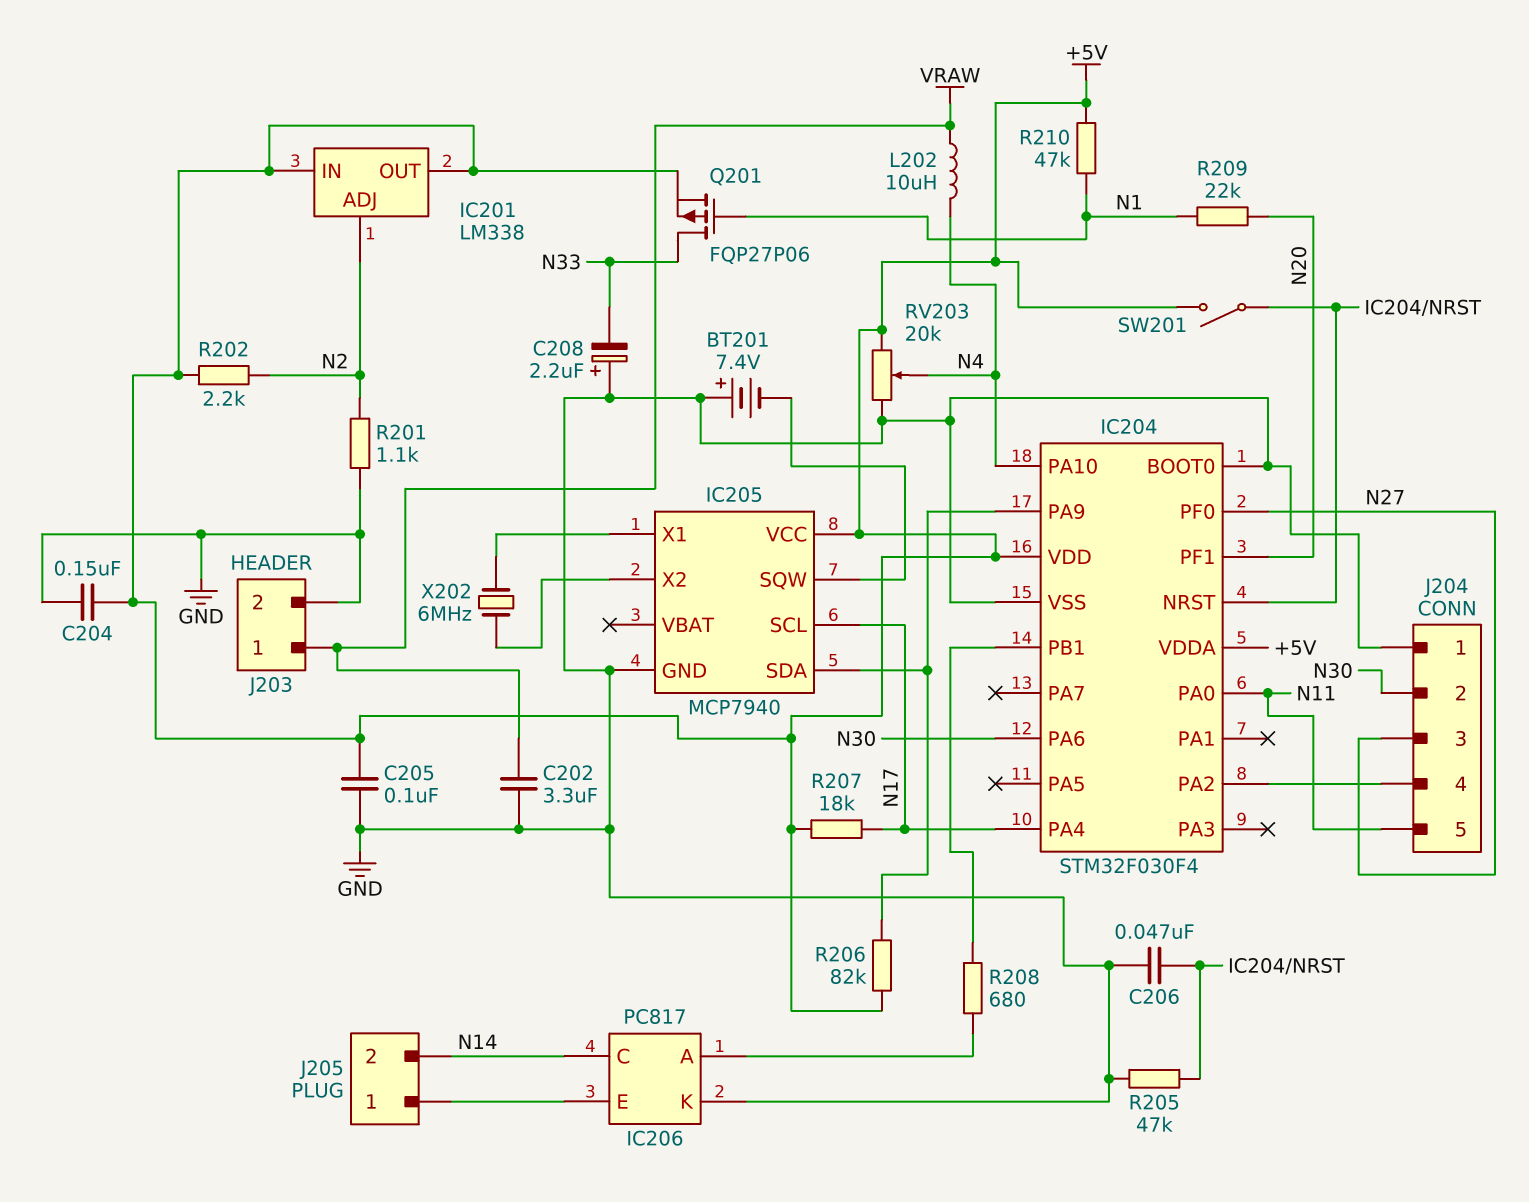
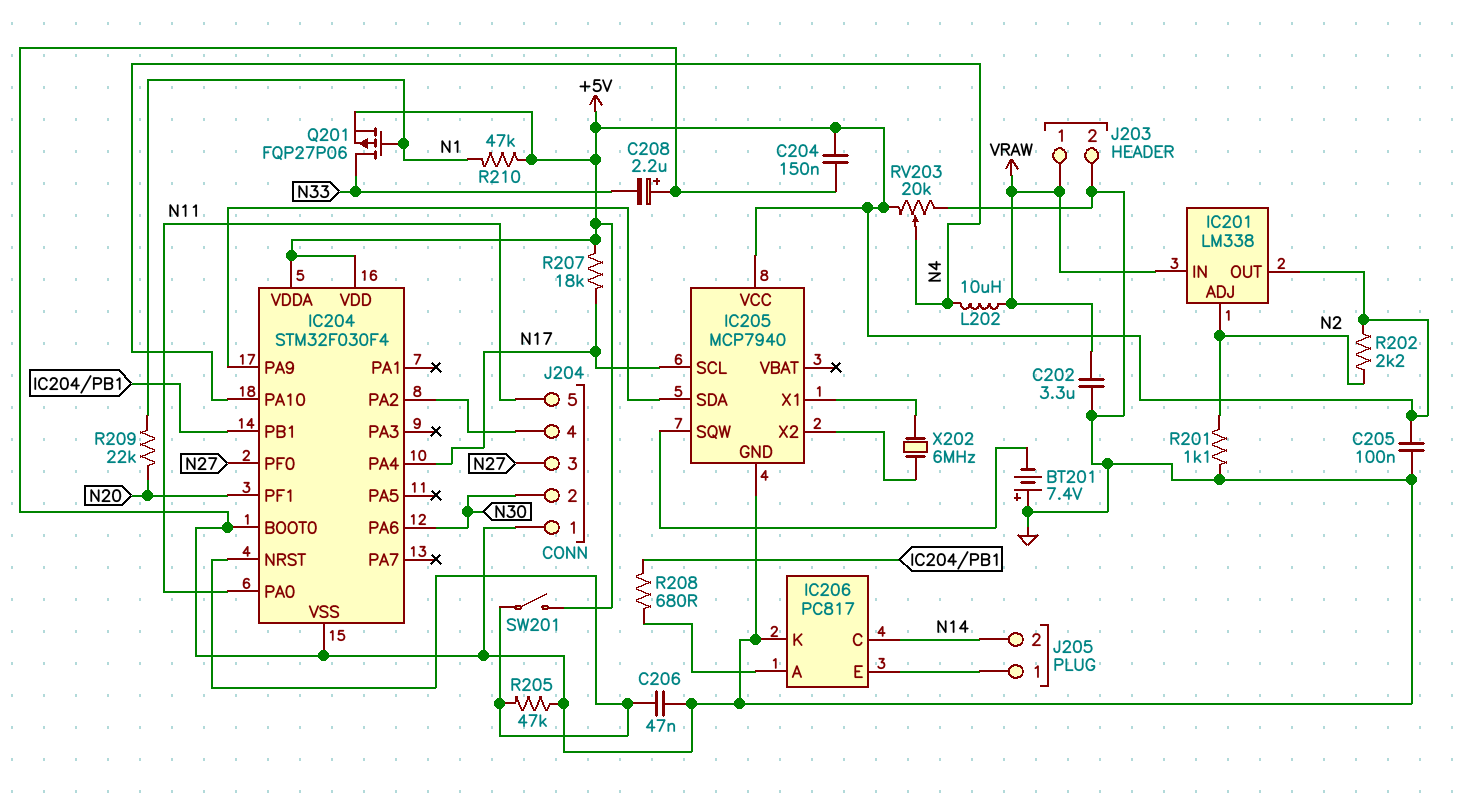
IC201 pin IN: +5V -> VRAW
R206: 82k (+5V, IC204/PA9) -> none

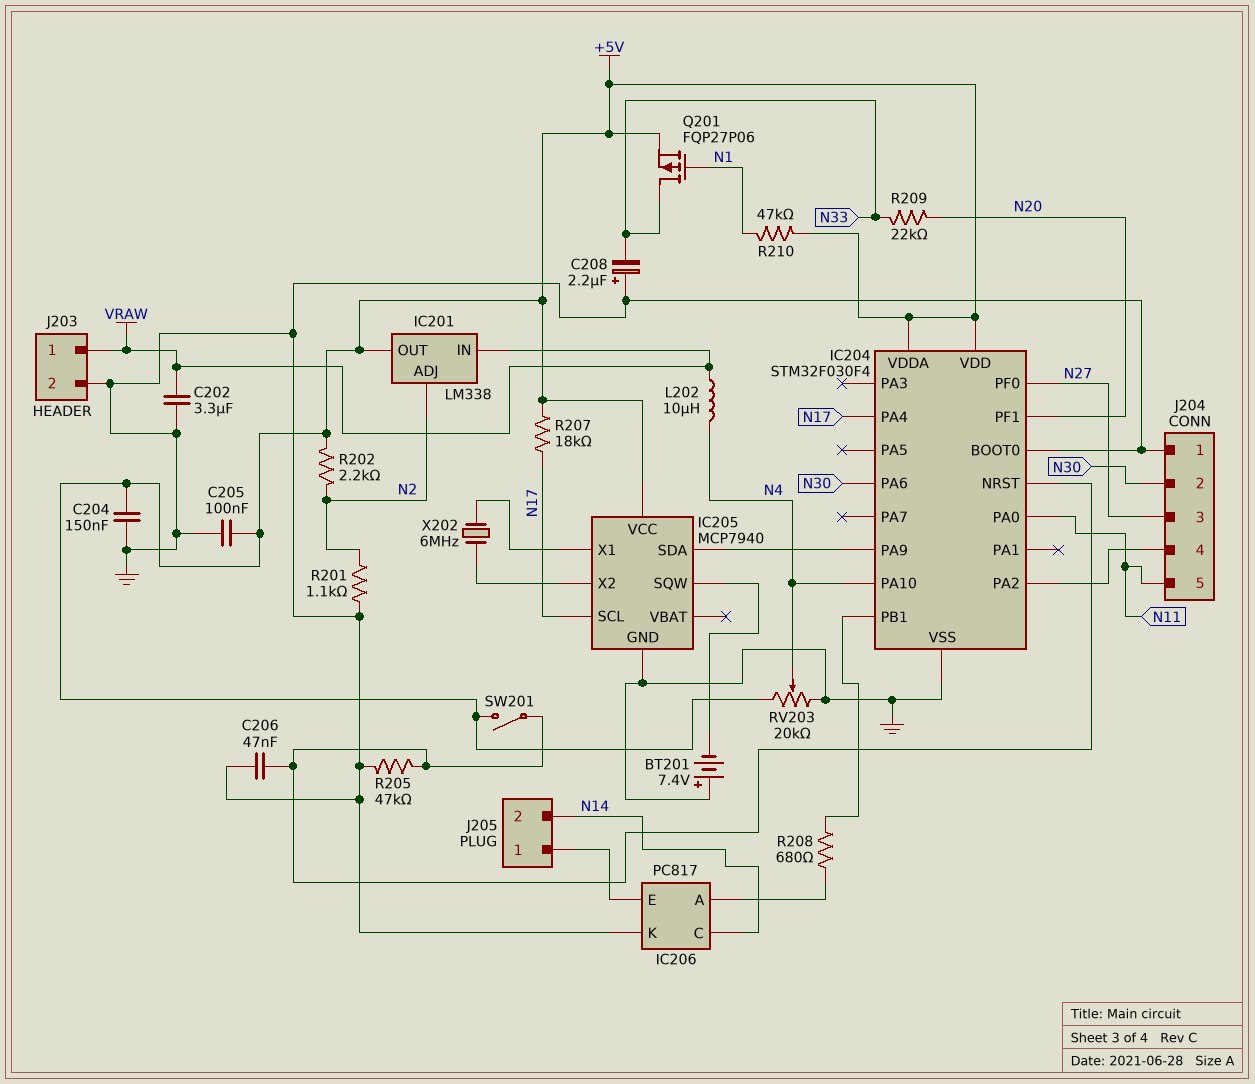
R209: 22k (N1, N20) -> 22k (N20, N33)

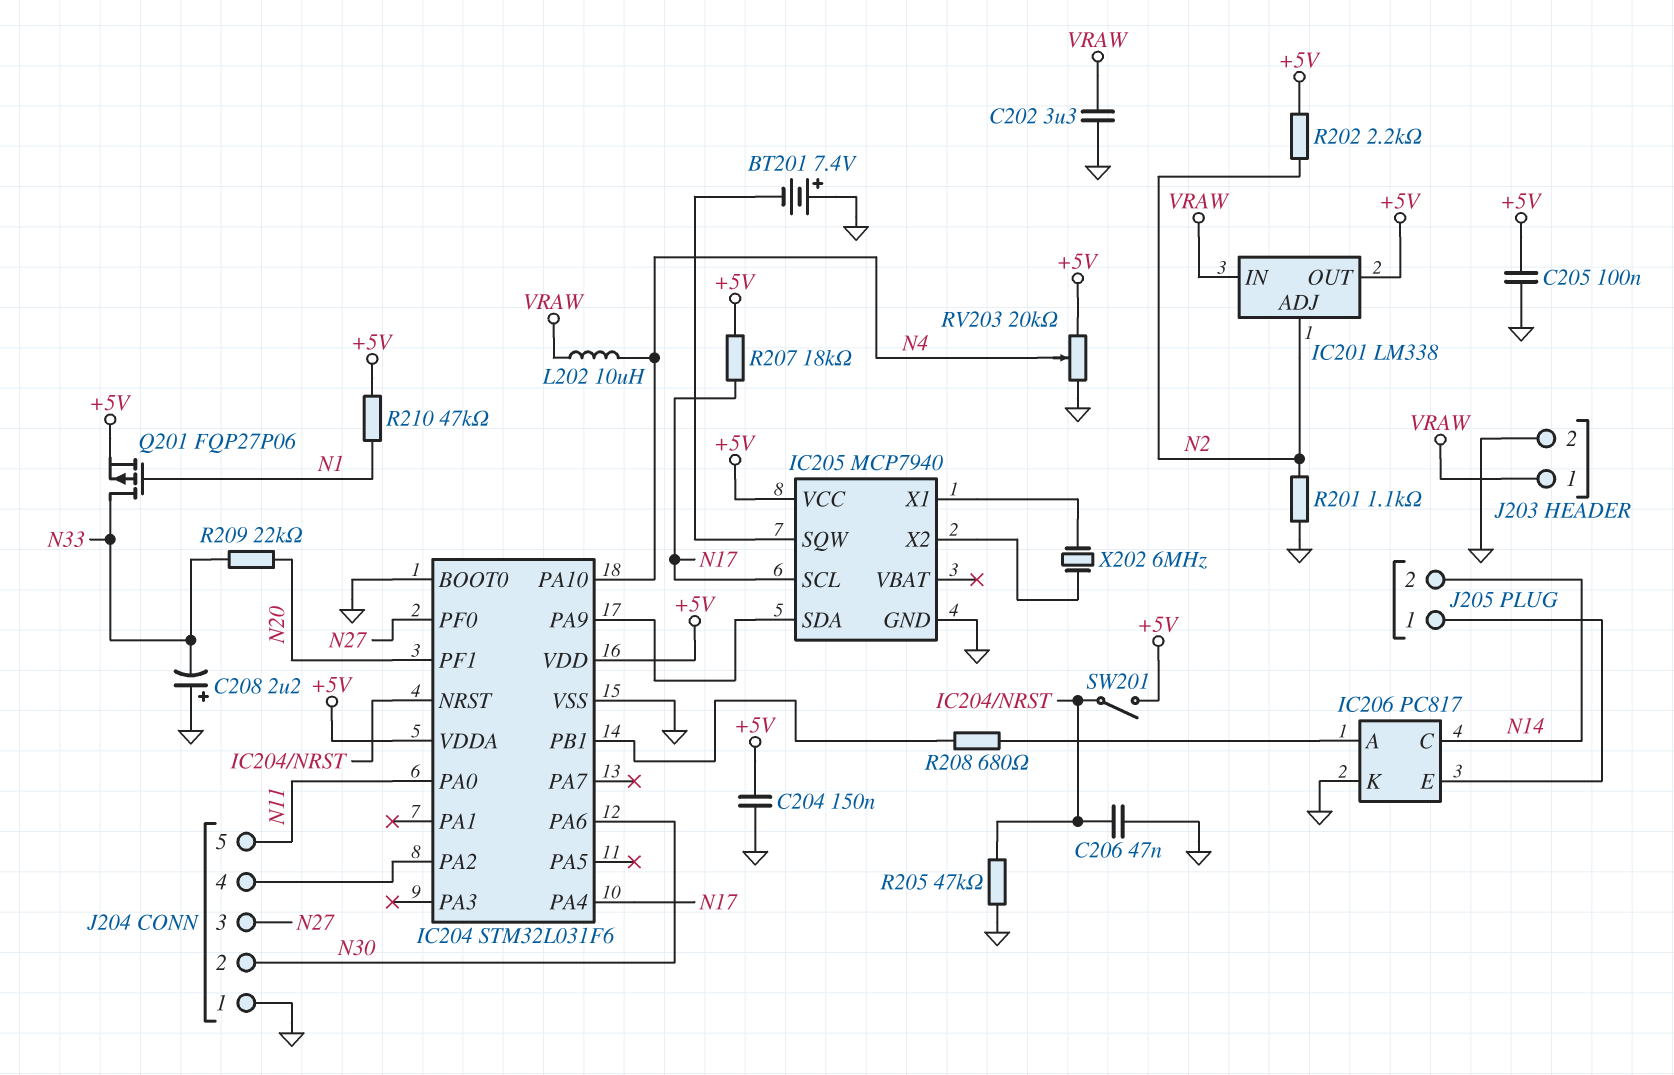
IC204: STM32F030F4 -> STM32L031F6

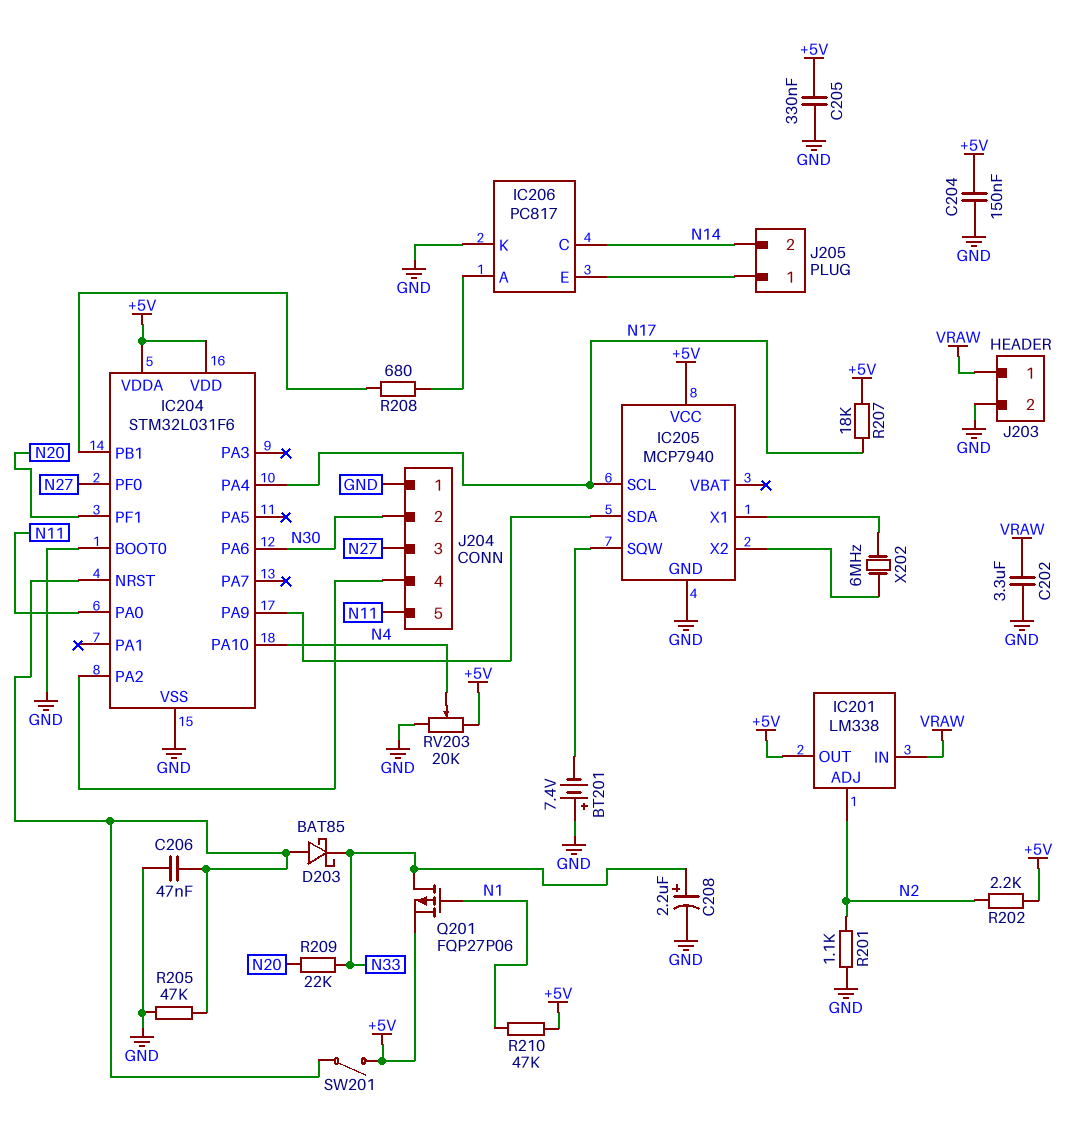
C205: 100nF (+5V, GND) -> 330nF (+5V, GND)
C208: 2.2uF (plus GND, minus N33) -> 2.2uF (plus N33, minus GND)
D203: none -> schottky BAT85 (A IC204/NRST, K N33)
L202: 10uH (N4, VRAW) -> none

